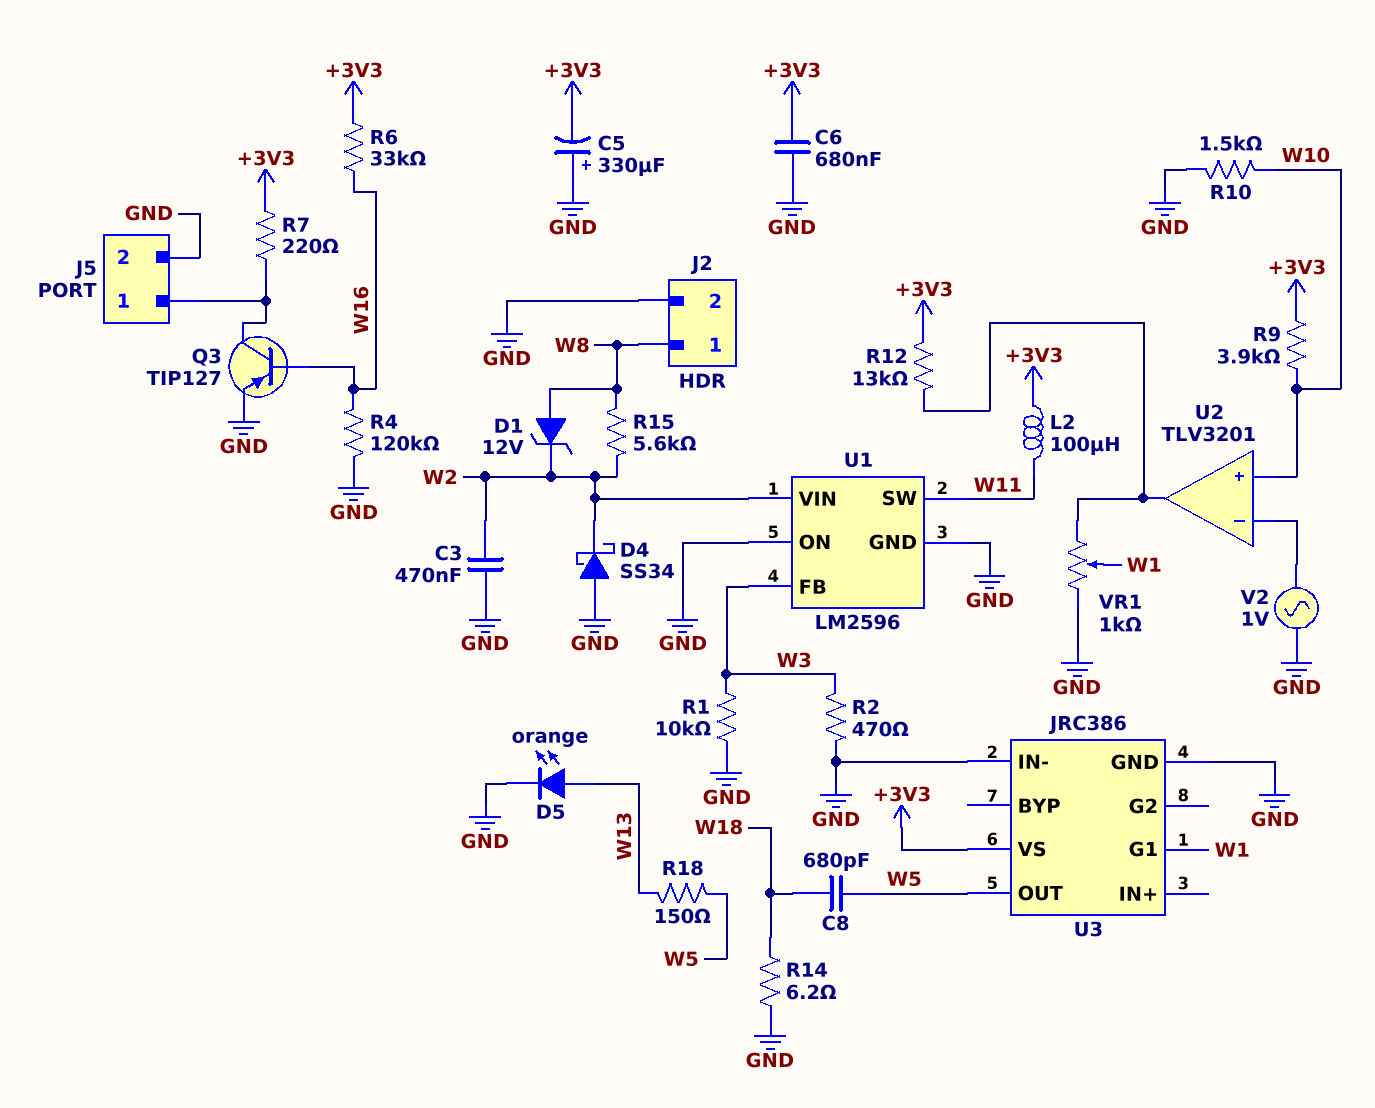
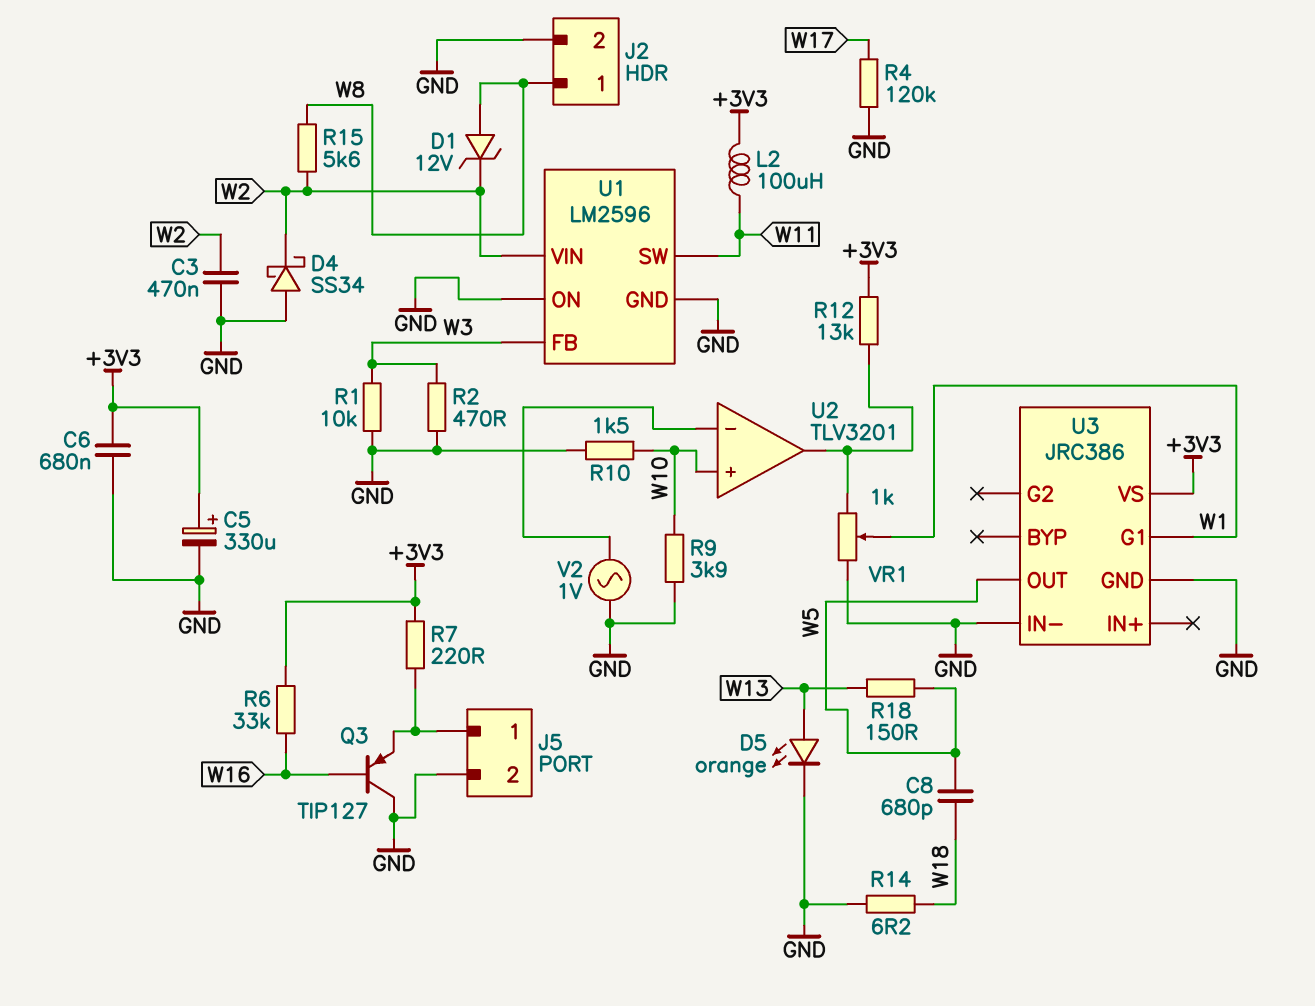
C5: 330uF (plus GND, minus +3V3) -> 330uF (plus +3V3, minus GND)
Q3: PNP TIP127 (B W16, C J5/1, E GND) -> PNP TIP127 (B W16, C GND, E J5/1)
R4: 120k (GND, W16) -> 120k (GND, W17)
R9: 3.9k (+3V3, W10) -> 3.9k (GND, W10)

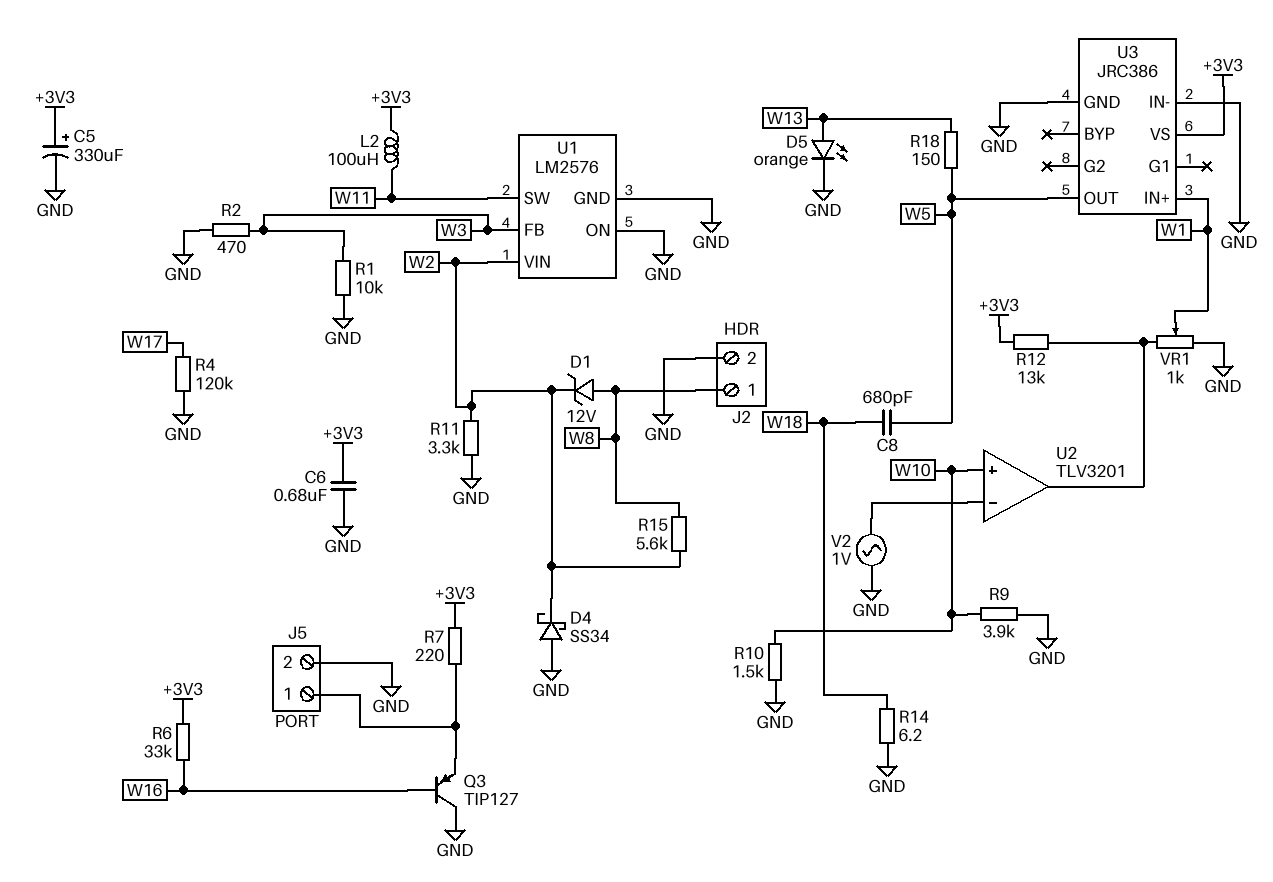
C3: 470nF (GND, W2) -> none
R11: none -> 3.3k (GND, W2)
U1: LM2596 -> LM2576
U3 pin G1: W1 -> none
U3 pin IN+: none -> W1

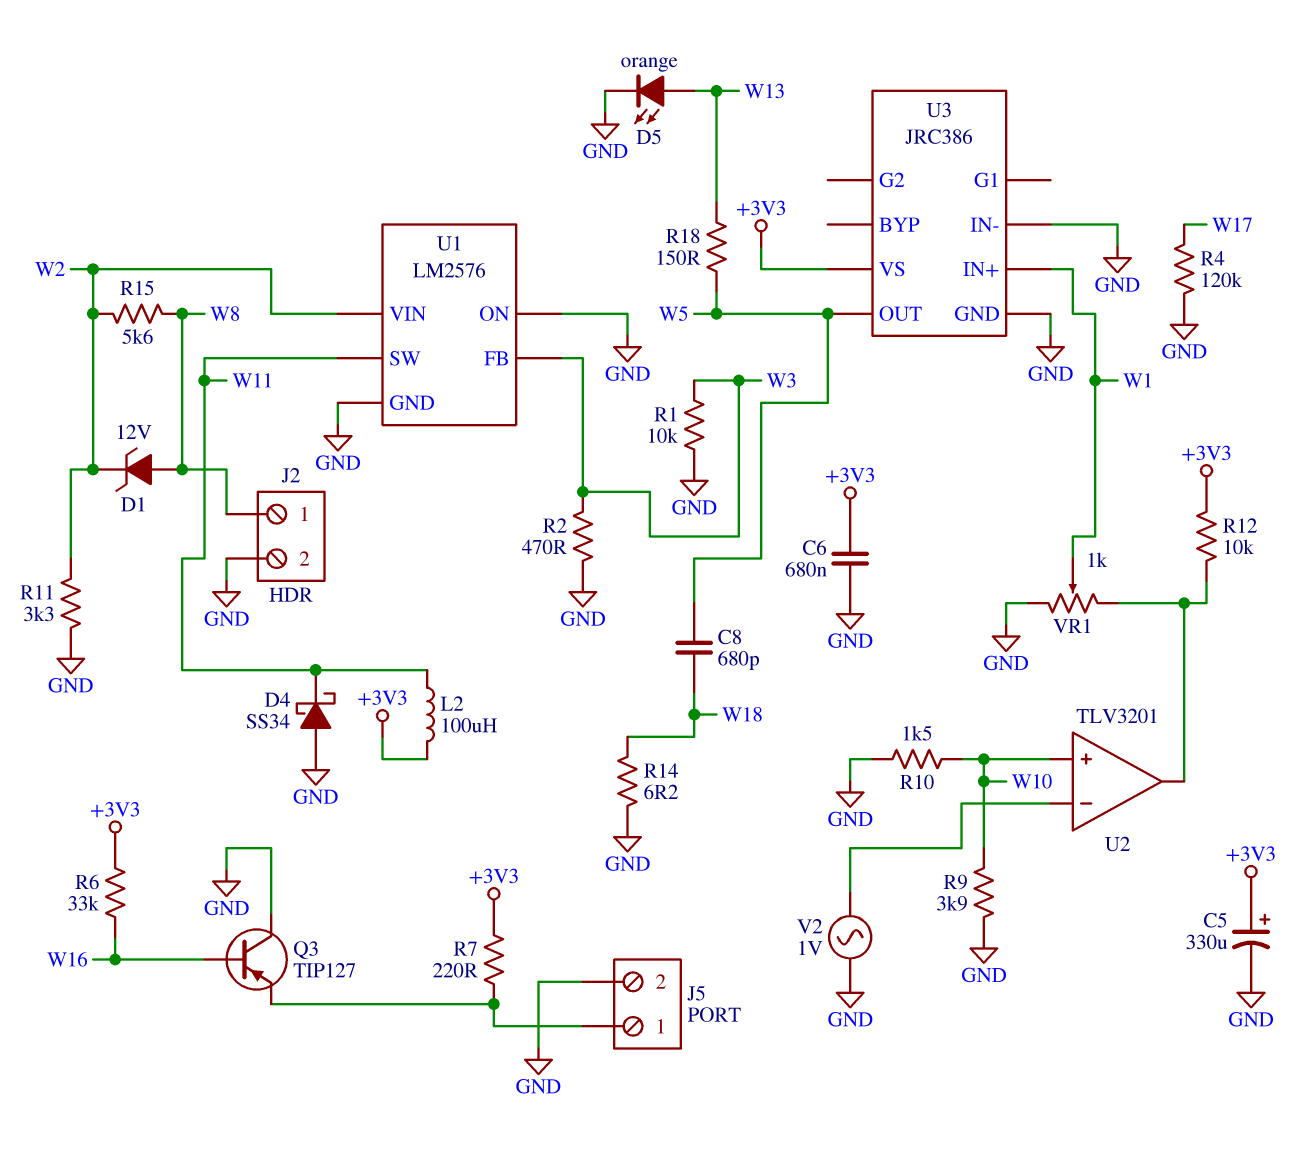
D4: schottky SS34 (A GND, K W2) -> schottky SS34 (A GND, K W11)
R12: 13k (+3V3, U2/out) -> 10k (+3V3, U2/out)

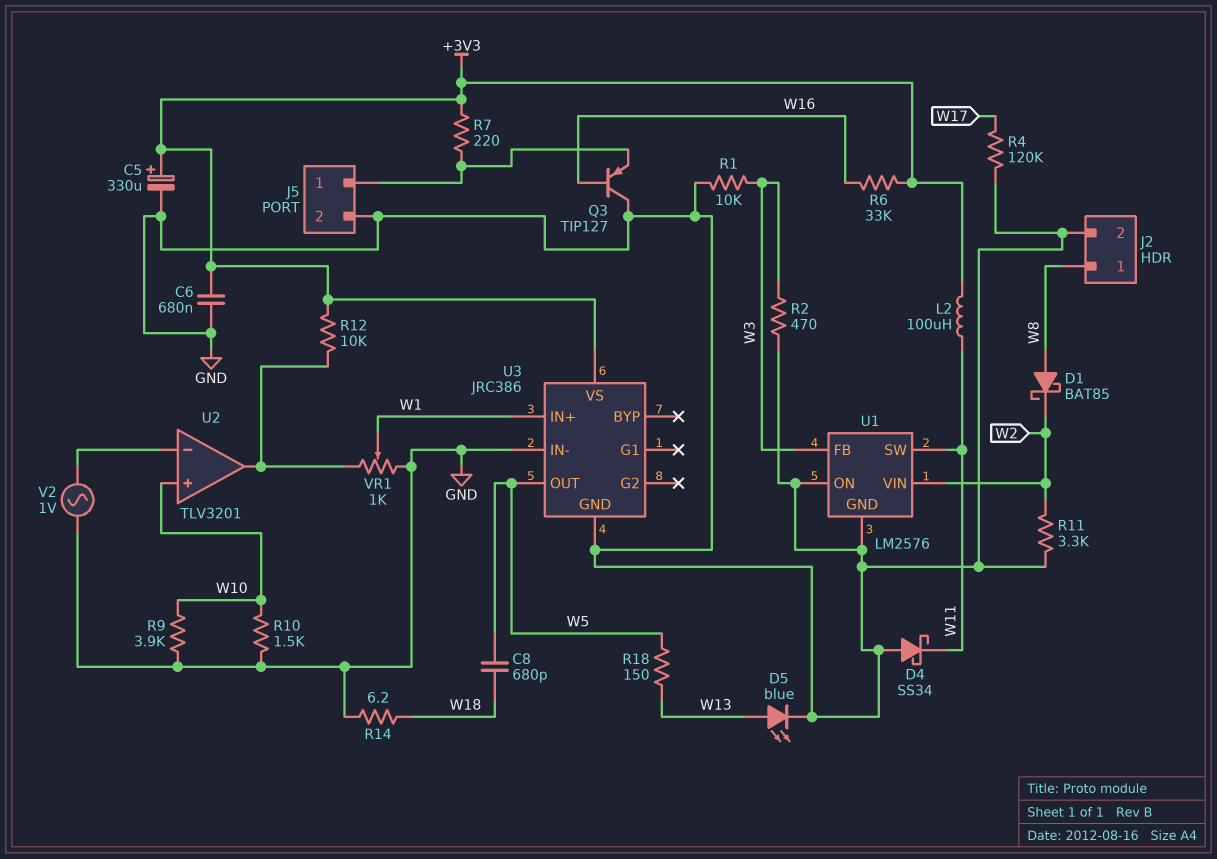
D1: zener 12V (A W8, K W2) -> schottky BAT85 (A W8, K W2)
D5: LED orange (A W13, K GND) -> LED blue (A W13, K GND)
R15: 5.6k (W2, W8) -> none

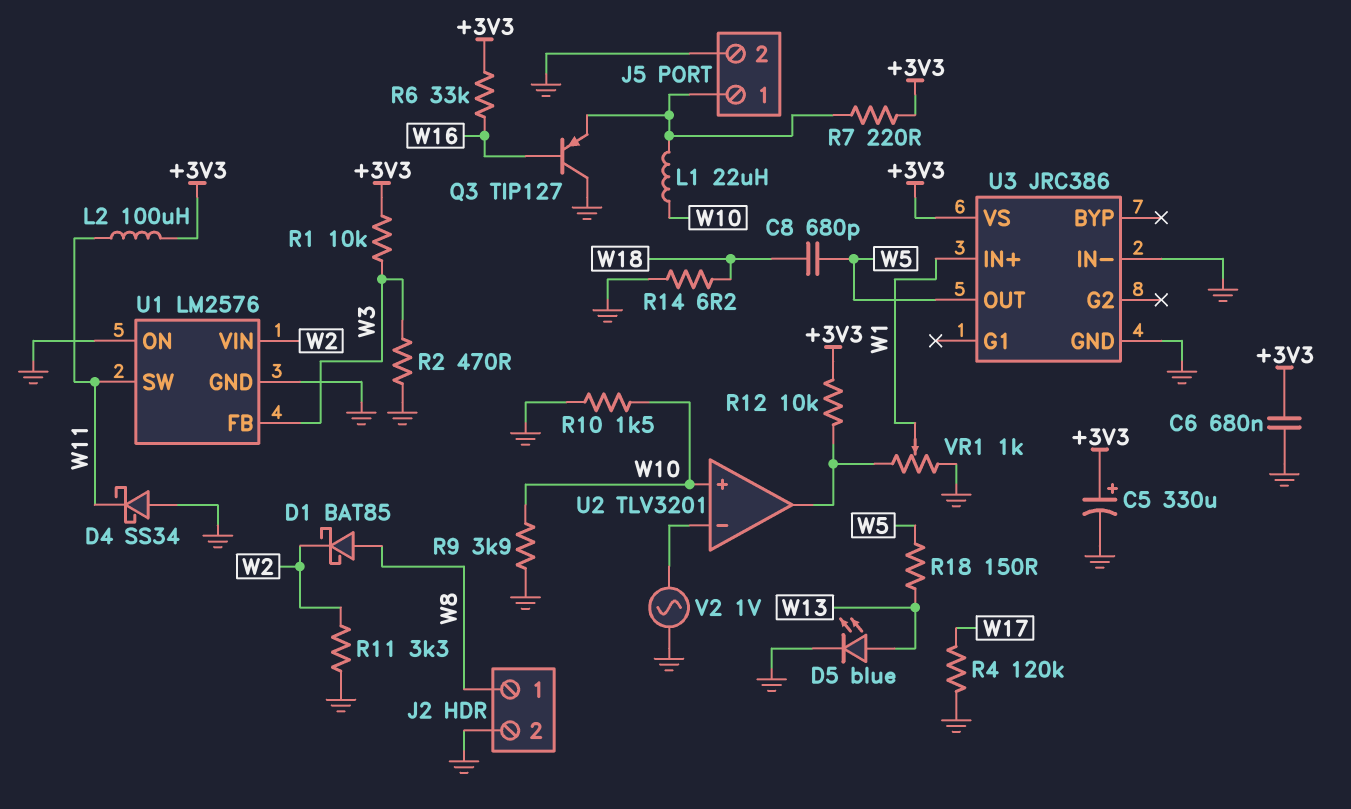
L1: none -> 22uH (J5/1, W10)
R1: 10k (GND, W3) -> 10k (+3V3, W3)

